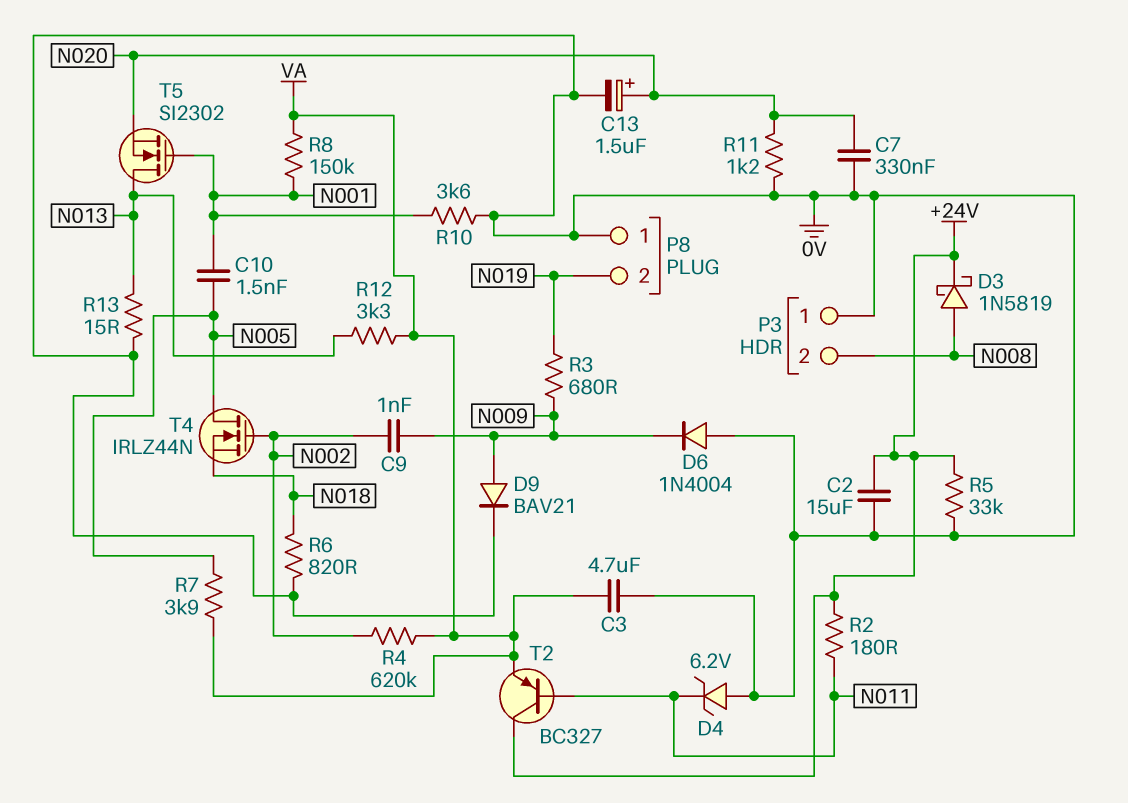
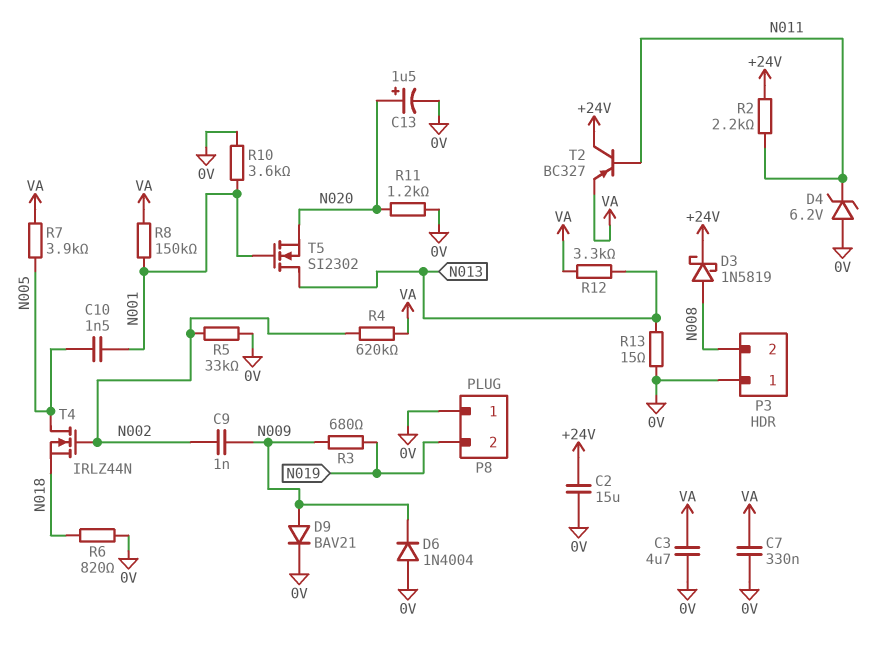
C7: 330nF (0V, N020) -> 330nF (0V, VA)
R2: 180 (+24V, N011) -> 2.2k (+24V, N011)
R5: 33k (+24V, 0V) -> 33k (0V, N002)

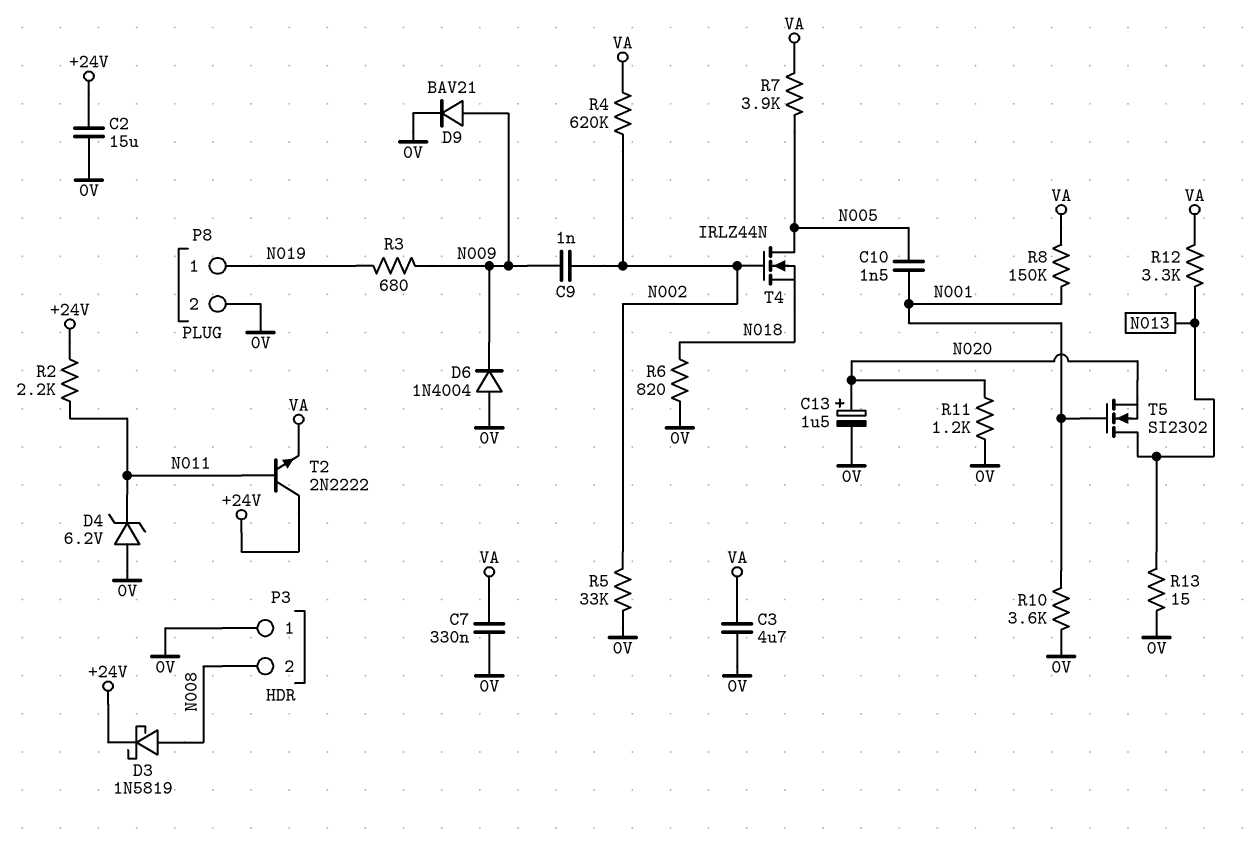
P8 pin 1: 0V -> N019
P8 pin 2: N019 -> 0V
T2: PNP BC327 (B N011, C +24V, E VA) -> NPN 2N2222 (B N011, C +24V, E VA)

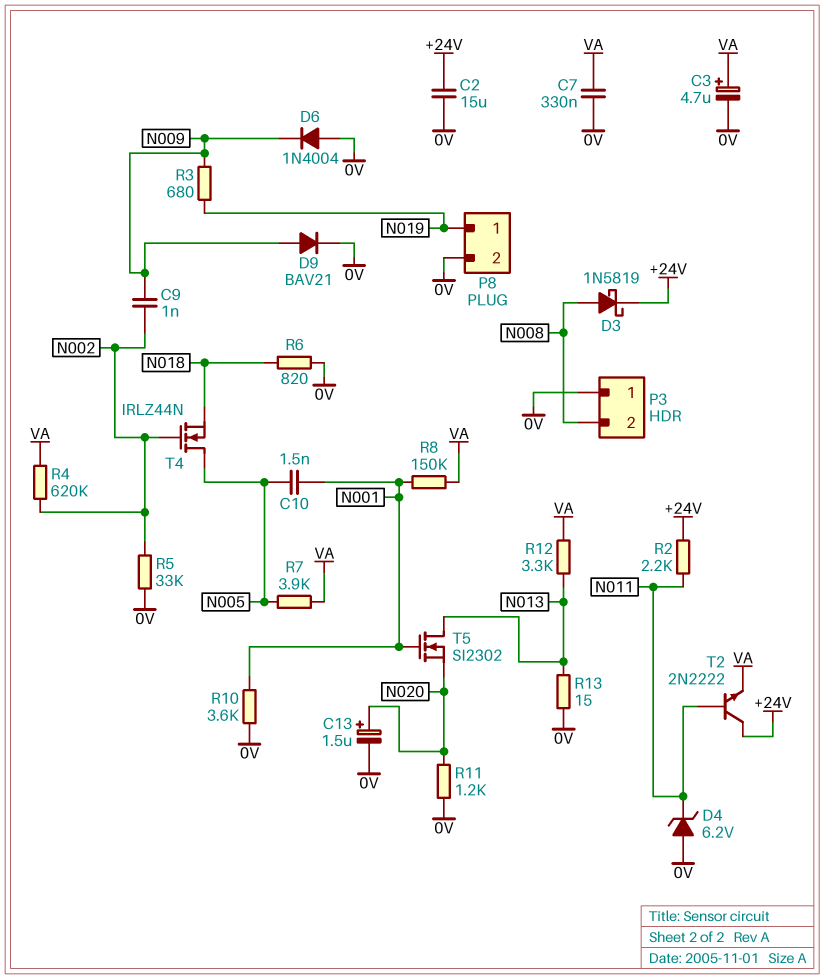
C3: 4.7uF (0V, VA) -> 4.7uF (plus VA, minus 0V)

